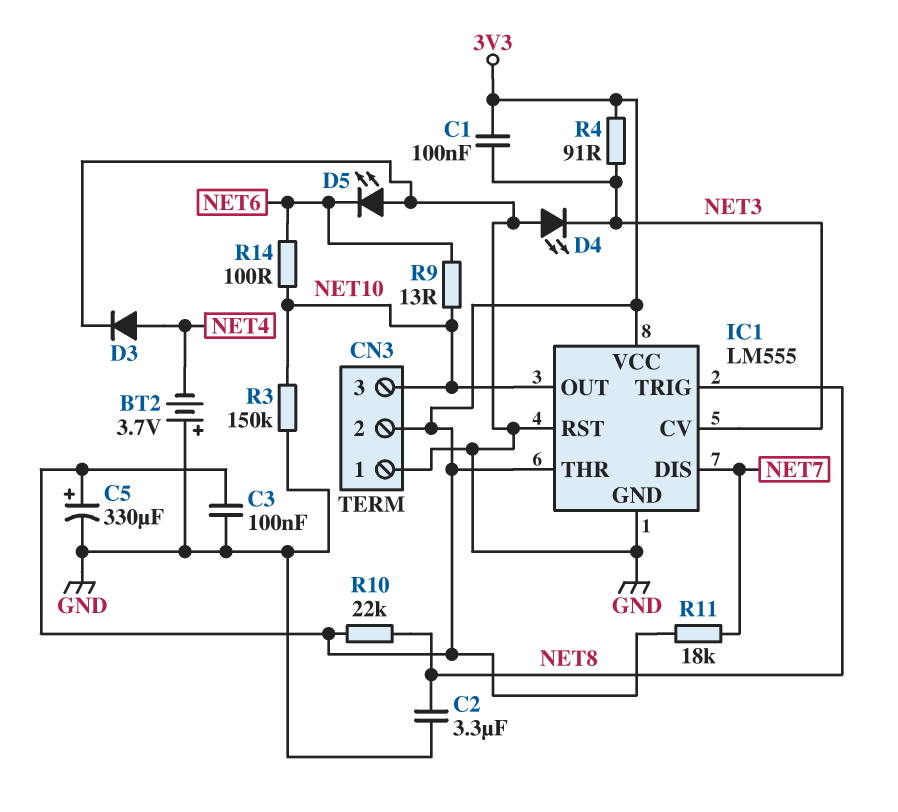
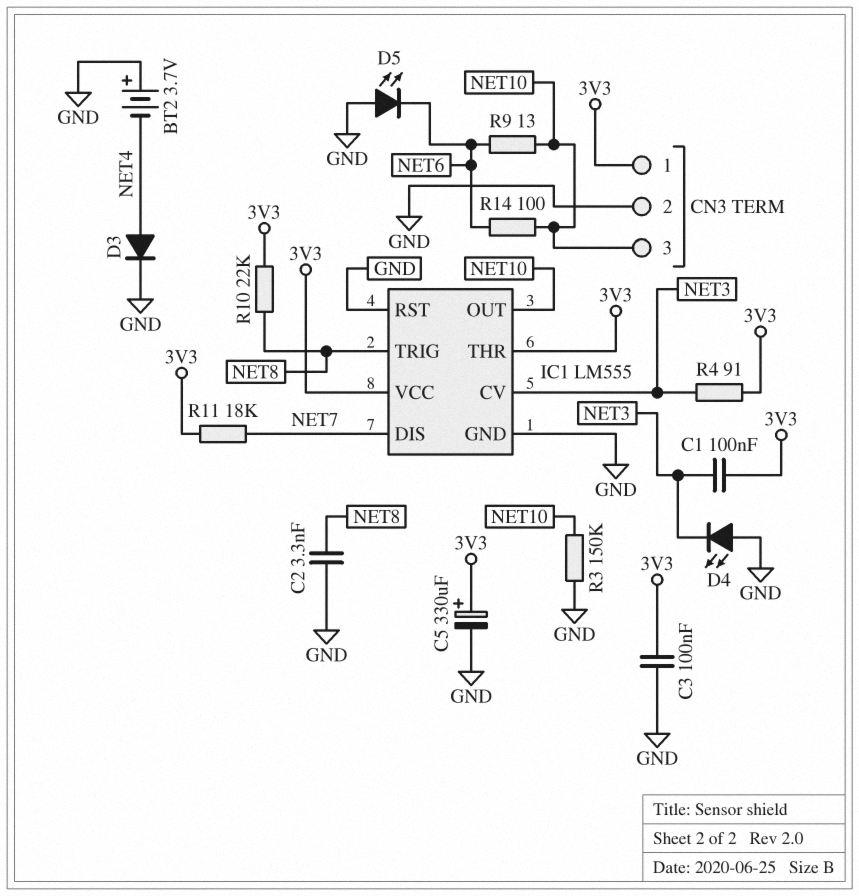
C2: 3.3uF (GND, NET8) -> 3.3nF (GND, NET8)
CN3 pin 1: GND -> 3V3
CN3 pin 2: 3V3 -> GND

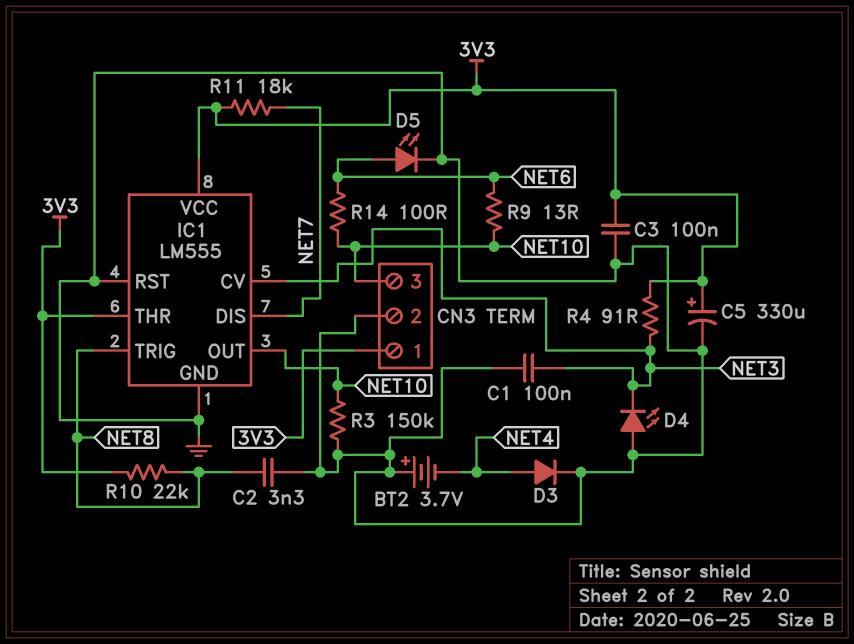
C1: 100nF (3V3, NET3) -> 100nF (GND, NET3)
D5: LED (A GND, K NET6) -> LED (A NET6, K GND)

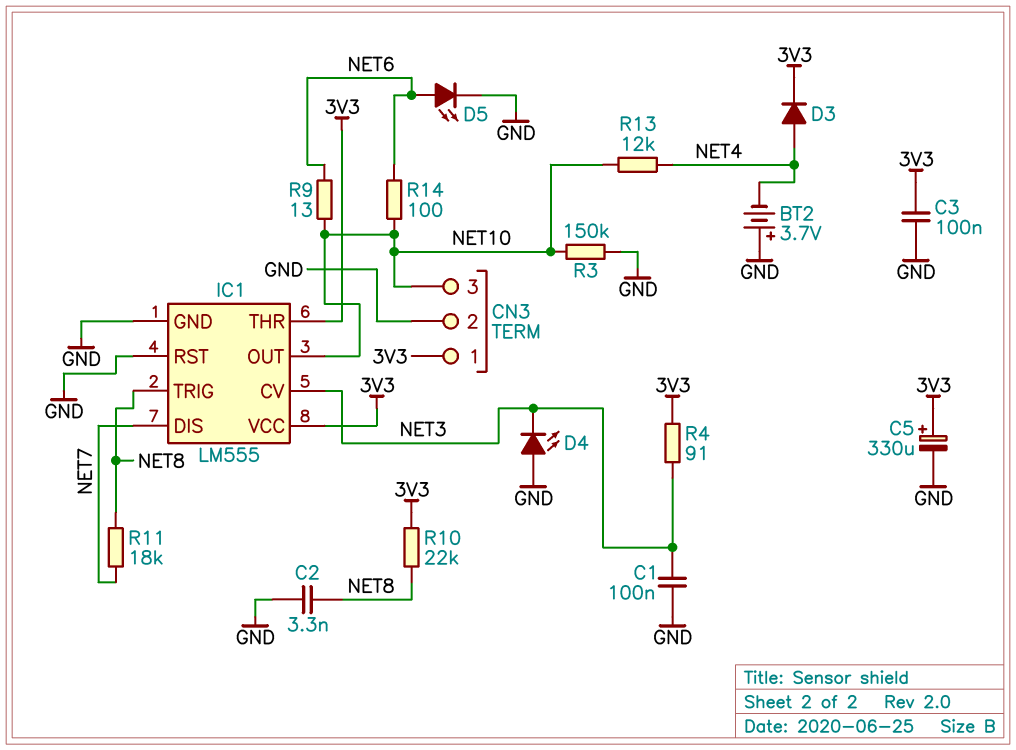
D3: diode (A NET4, K GND) -> diode (A NET4, K 3V3)
R11: 18k (3V3, NET7) -> 18k (NET7, NET8)
R13: none -> 12k (NET4, NET10)

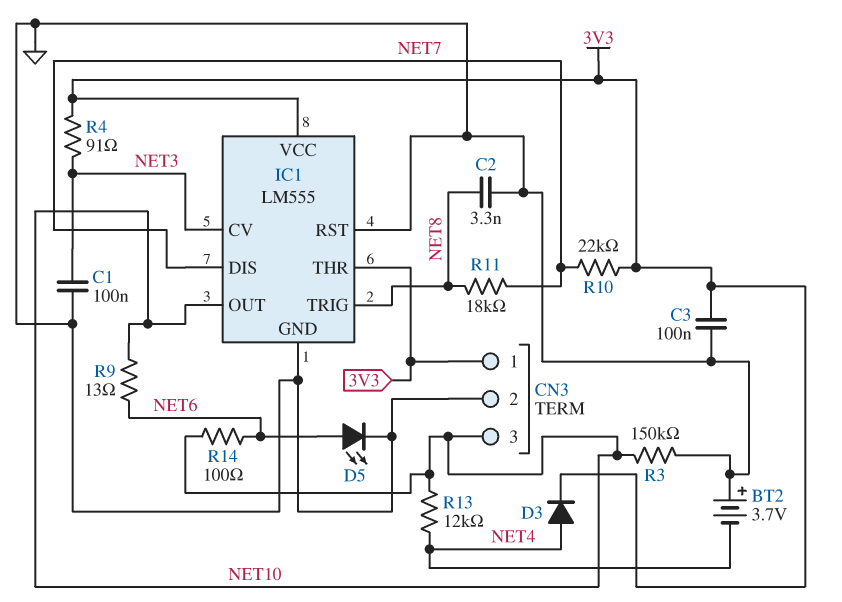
C5: 330uF (plus 3V3, minus GND) -> none
D4: LED (A GND, K NET3) -> none
R10: 22k (3V3, NET8) -> 22k (3V3, NET7)

